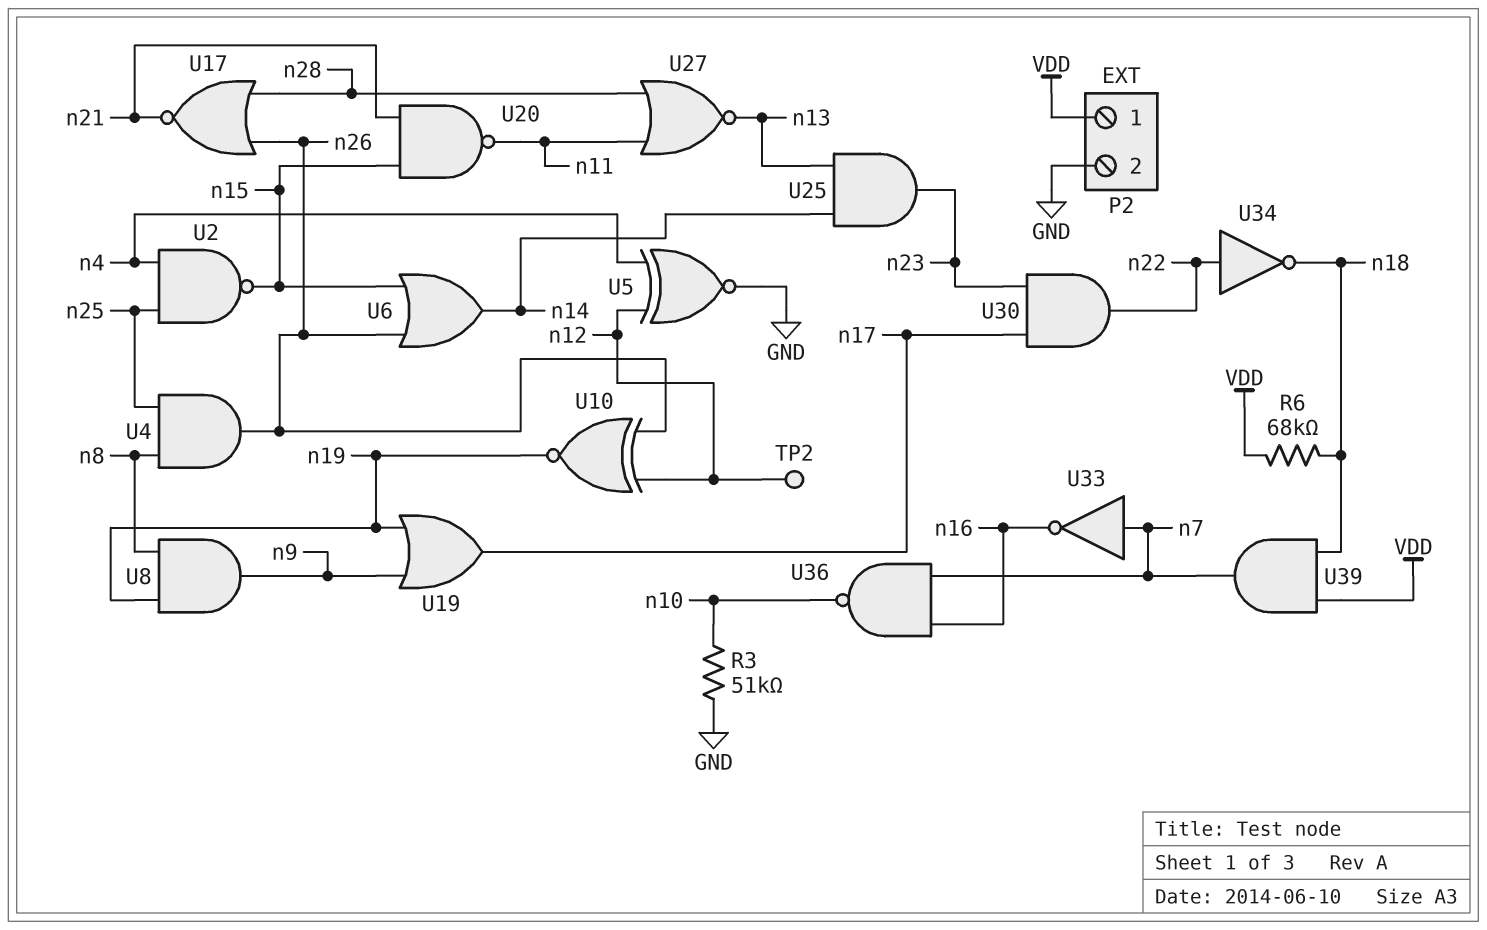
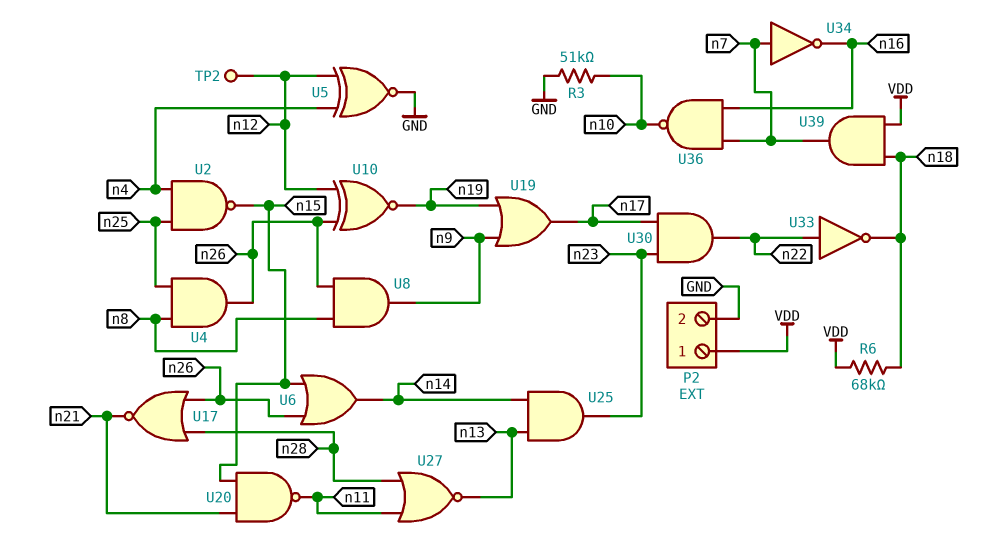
U8: AND (in n8, in n19, out n9) -> AND (in n8, in n26, out n9)
U33: NOT (in n7, out n16) -> NOT (in n22, out n18)
U34: NOT (in n22, out n18) -> NOT (in n7, out n16)

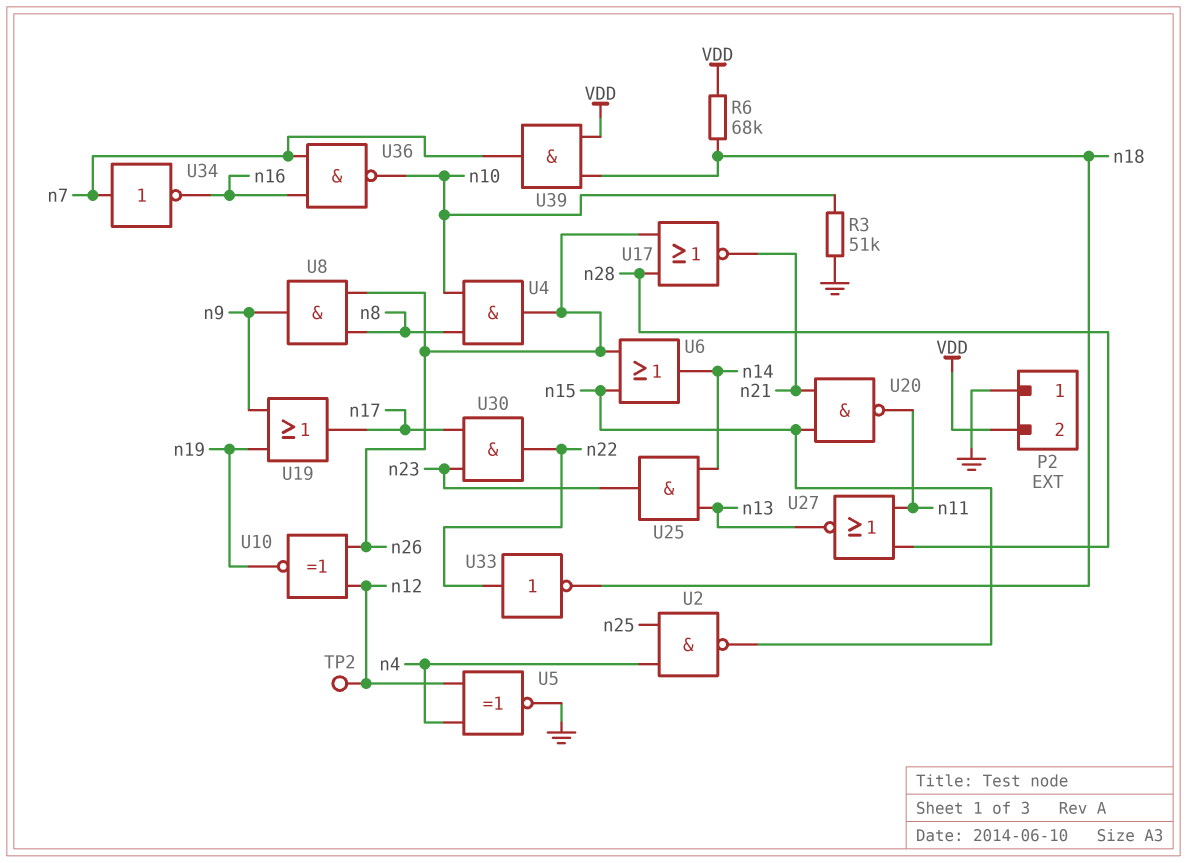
P2 pin 1: VDD -> GND
P2 pin 2: GND -> VDD
U4: AND (in n8, in n25, out n26) -> AND (in n8, in n10, out n26)

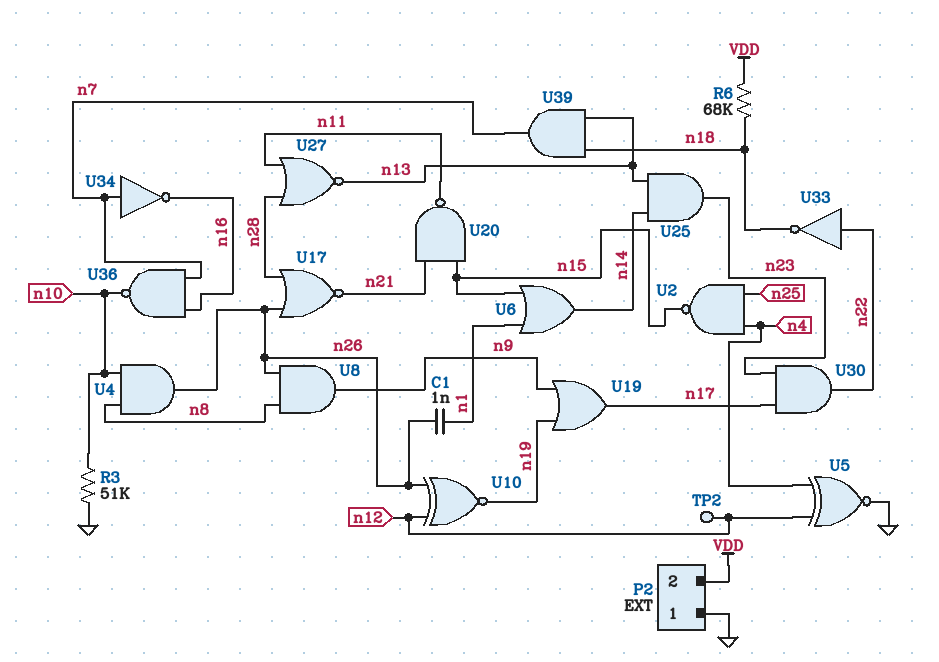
C1: none -> 1nF (n1, n26)
U6: OR (in n15, in n26, out n14) -> OR (in n1, in n15, out n14)
U39: AND (in VDD, in n18, out n7) -> AND (in n13, in n18, out n7)

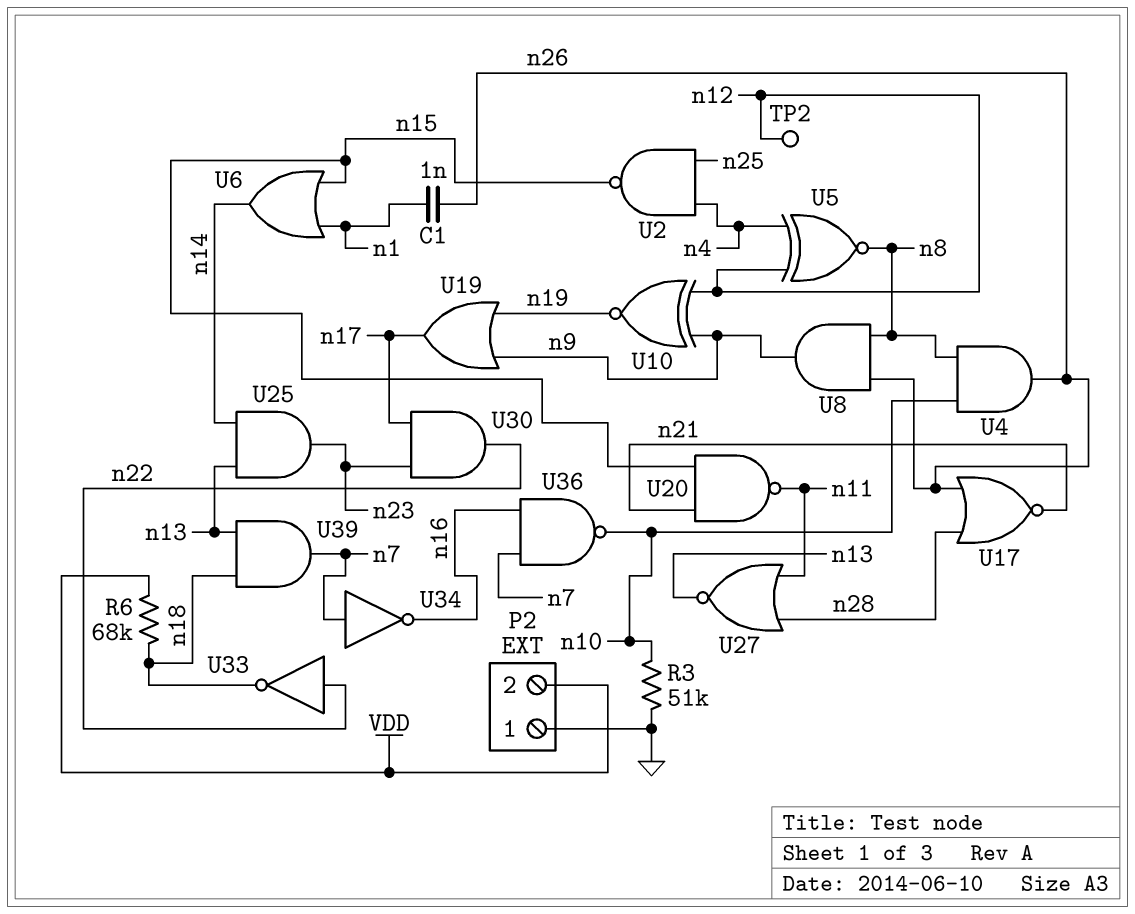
U5: XNOR (in n4, in n12, out GND) -> XNOR (in n4, in n12, out n8)
U10: XNOR (in n12, in n26, out n19) -> XNOR (in n9, in n12, out n19)

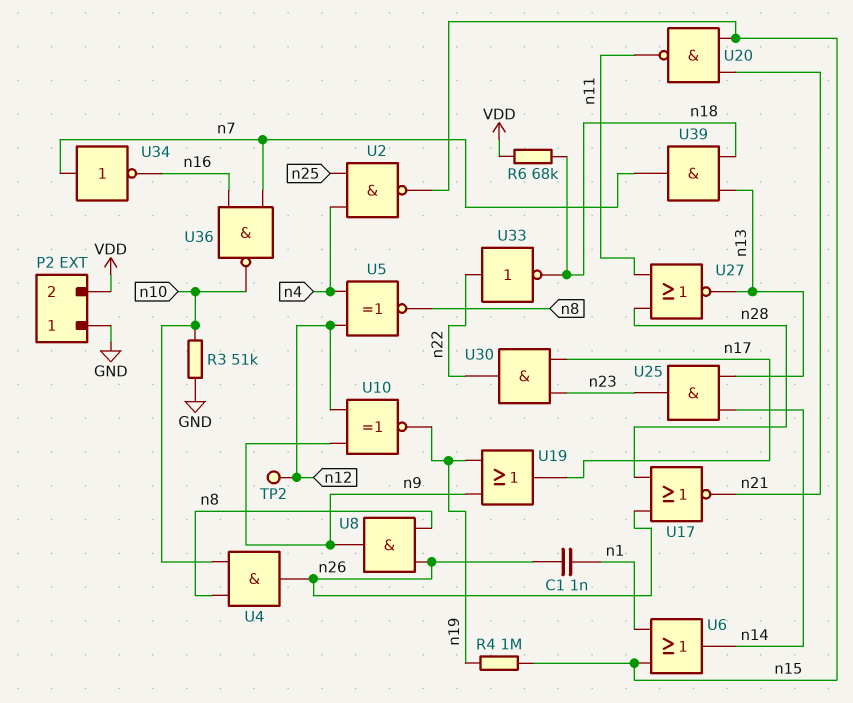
R4: none -> 1M (n15, n19)

